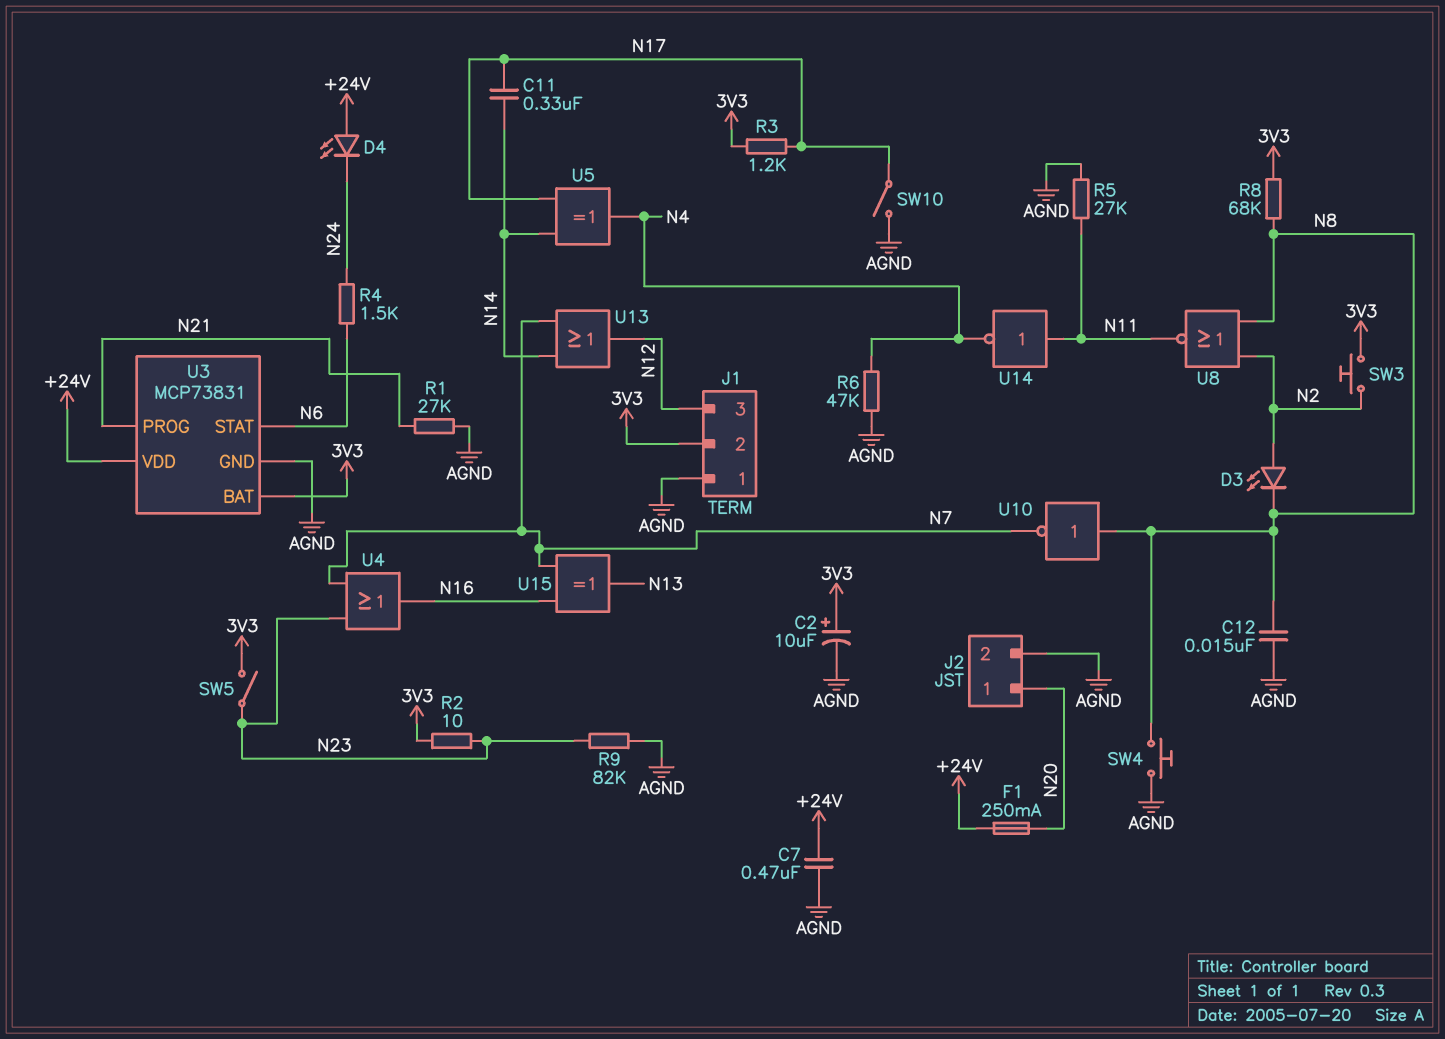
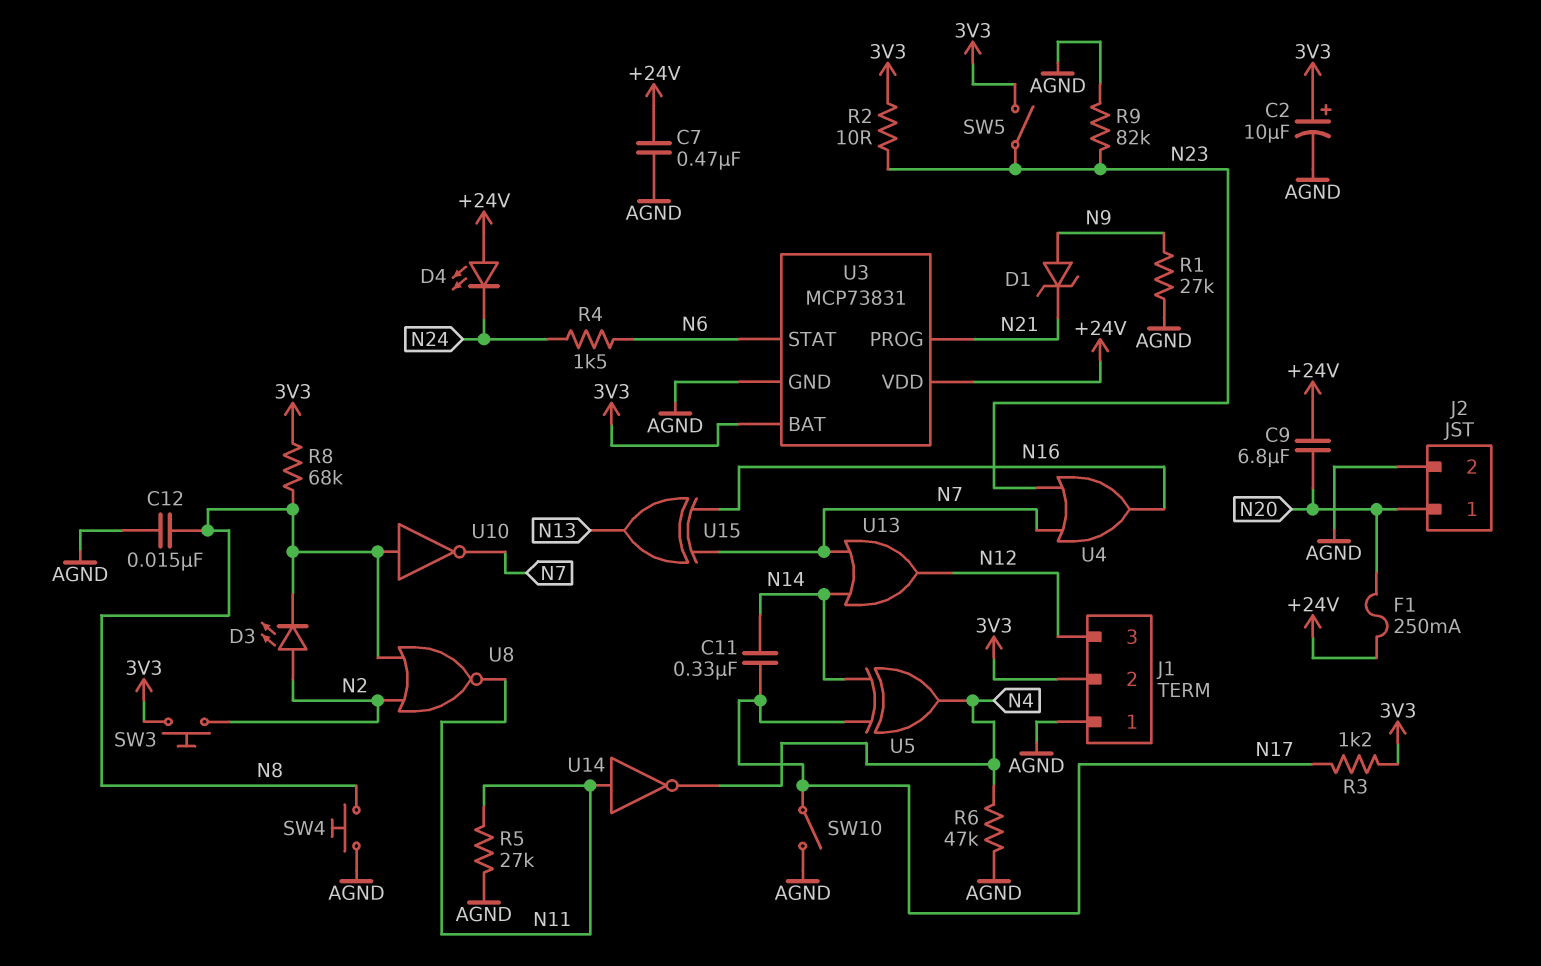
C9: none -> 6.8uF (+24V, N20)
D1: none -> zener (A N9, K N21)
R1: 27k (AGND, N21) -> 27k (AGND, N9)

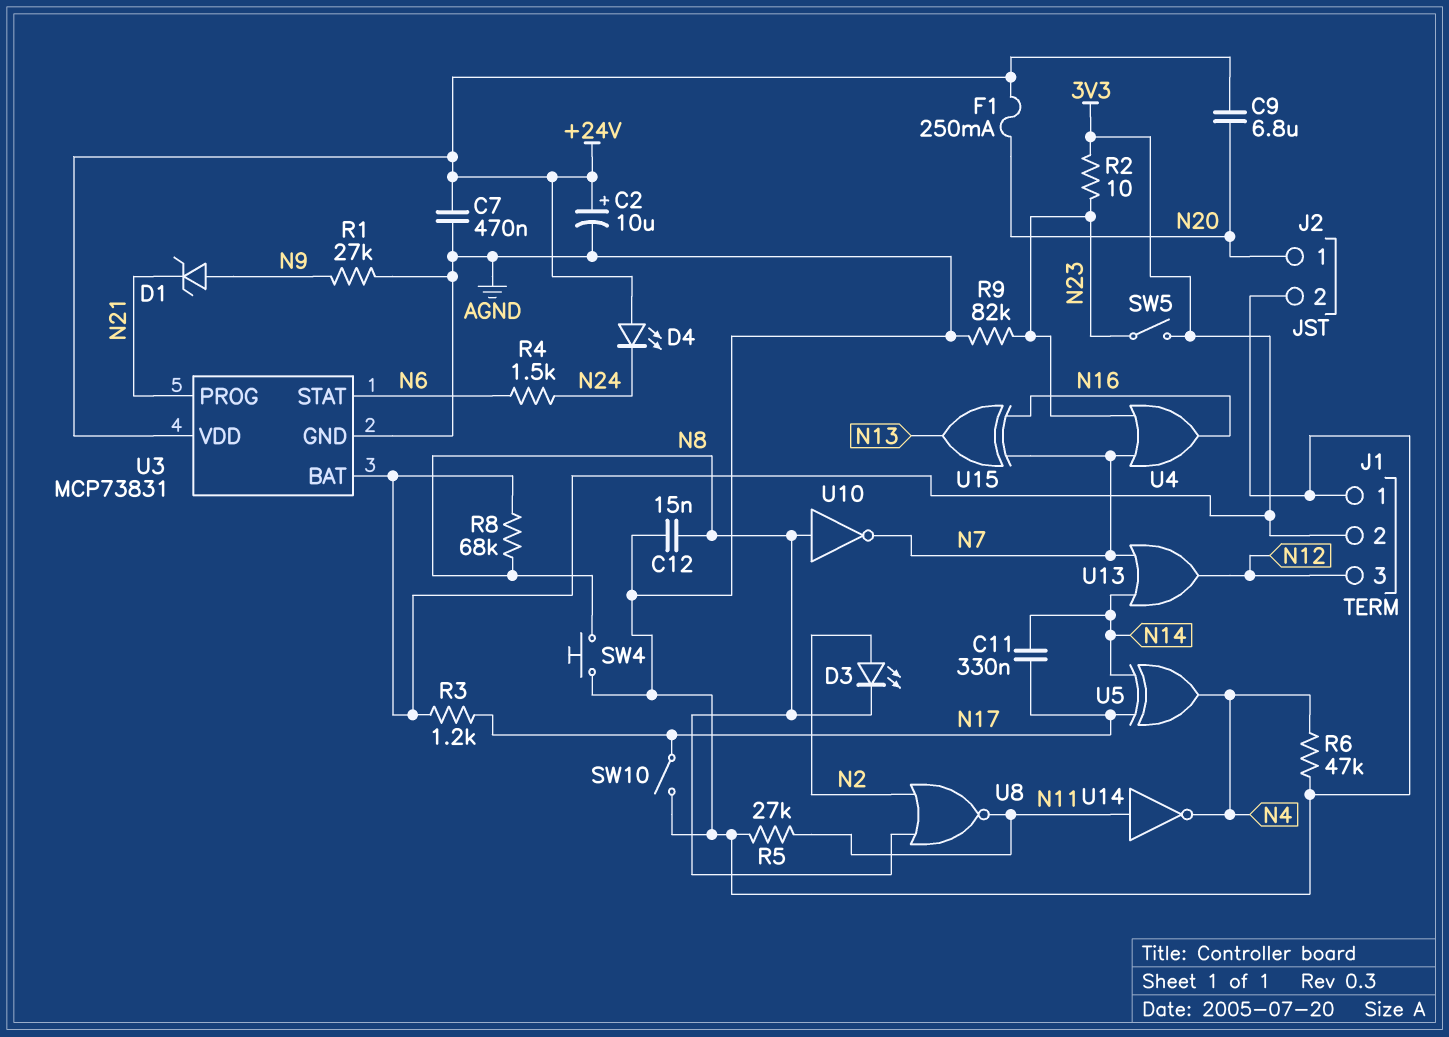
C2: 10uF (plus 3V3, minus AGND) -> 10uF (plus +24V, minus AGND)
SW3: button (3V3, N2) -> none

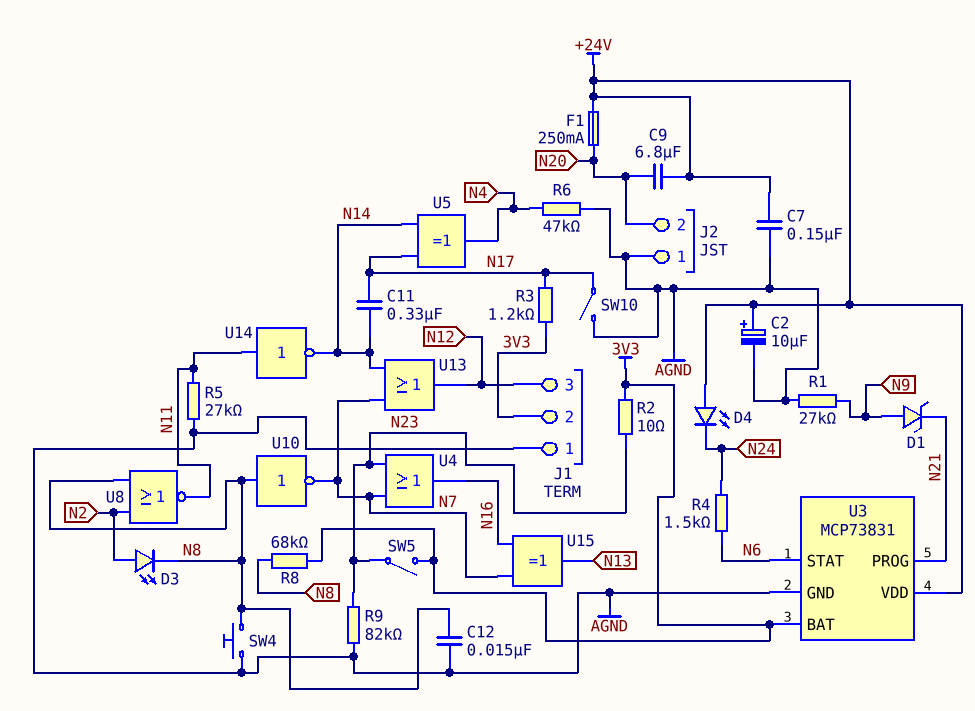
C7: 470nF (+24V, AGND) -> 150nF (+24V, AGND)
J2 pin 1: N20 -> AGND
J2 pin 2: AGND -> N20
U14: NOT (in N11, out N4) -> NOT (in N11, out N14)

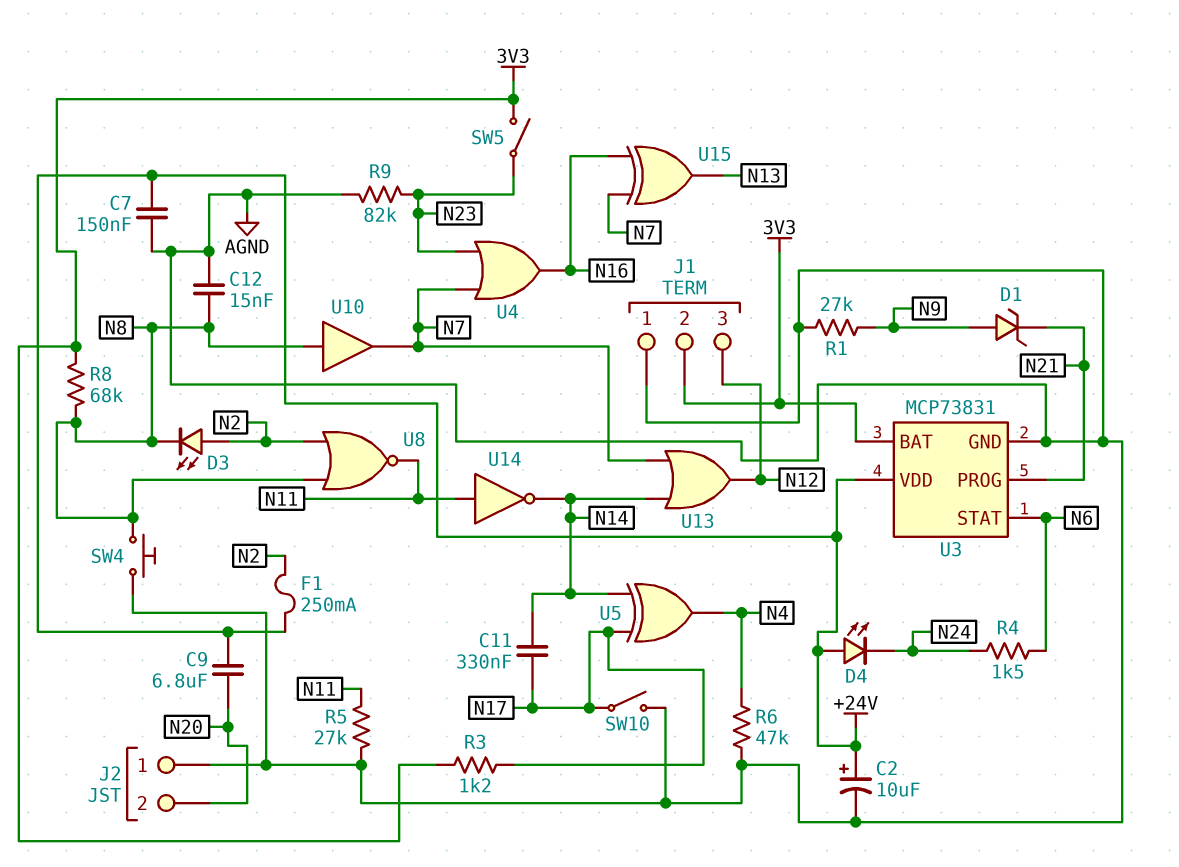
F1: 250mA (+24V, N20) -> 250mA (+24V, N2)
R2: 10 (3V3, N23) -> none
U10: NOT (in N8, out N7) -> buffer (in N8, out N7)

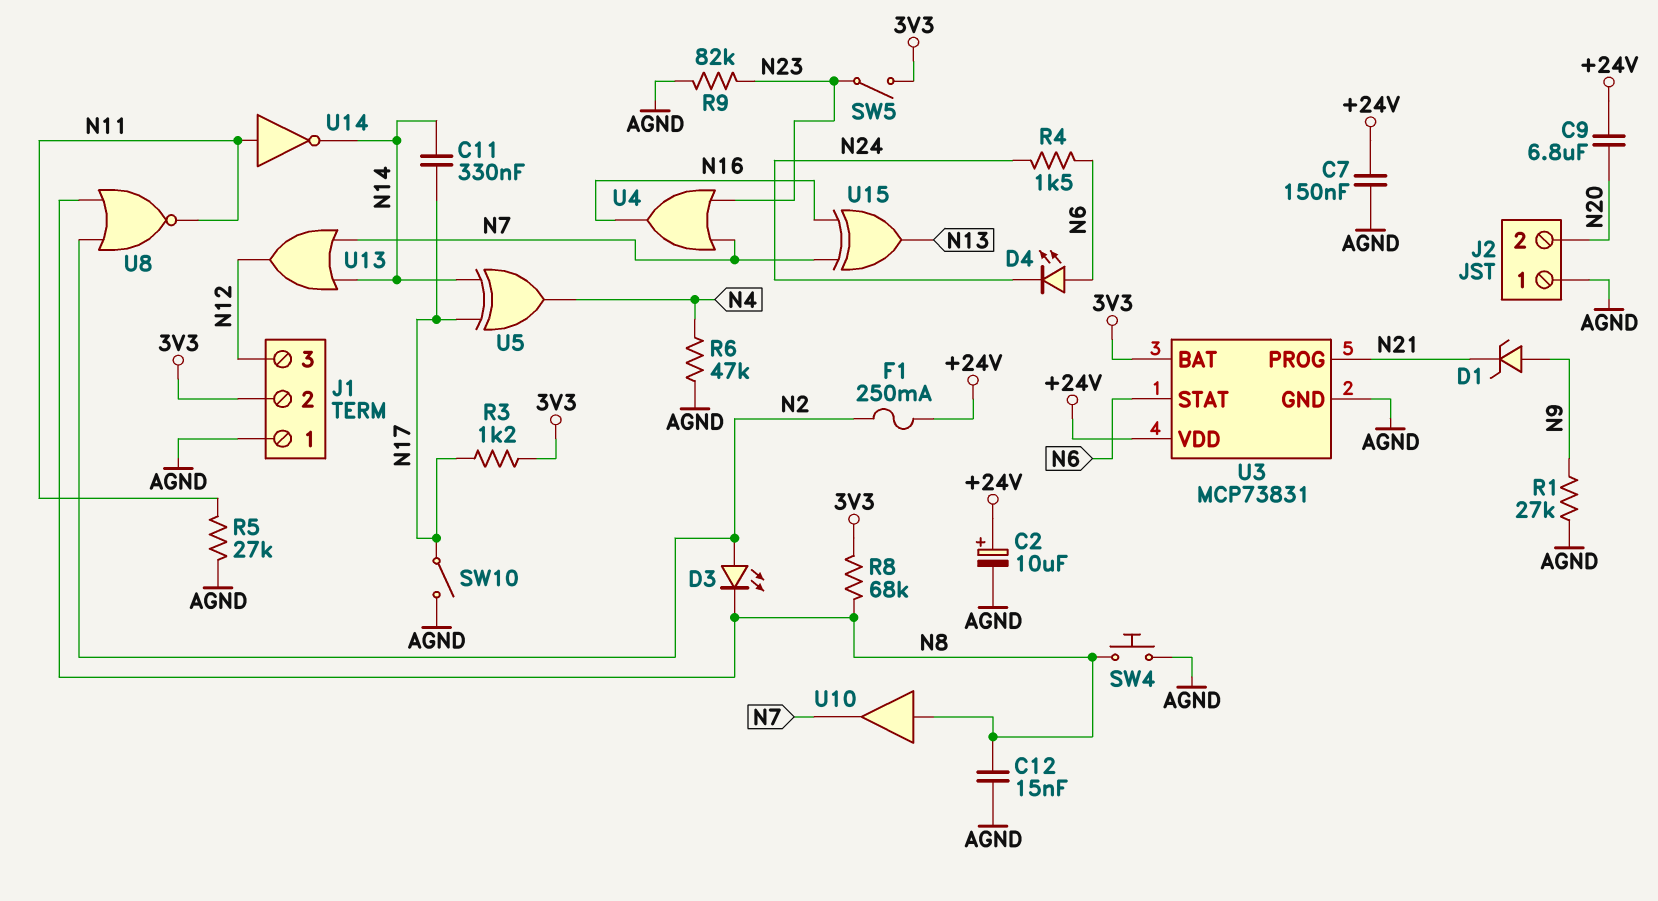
D4: LED (A +24V, K N24) -> LED (A N6, K N24)

